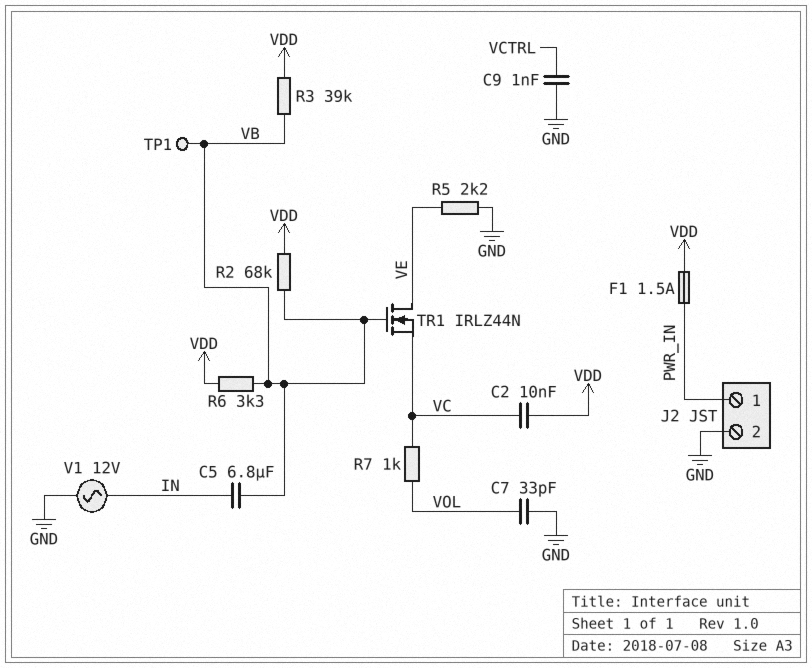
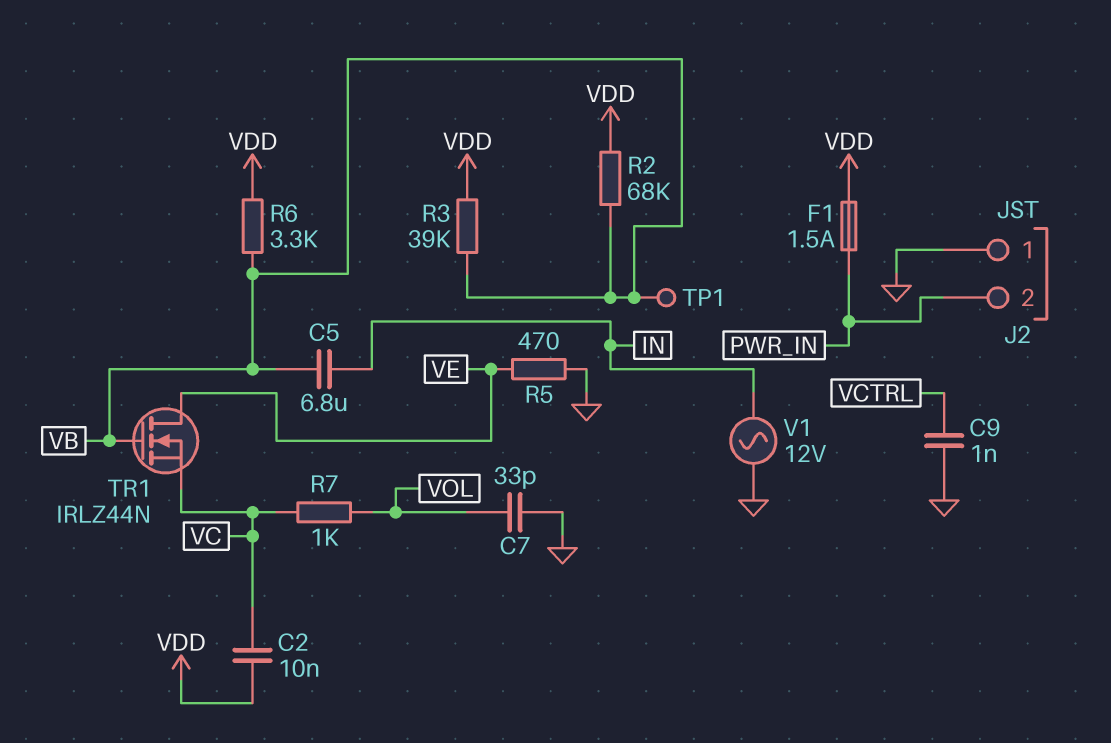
J2 pin 1: PWR_IN -> GND
J2 pin 2: GND -> PWR_IN
R5: 2.2k (GND, VE) -> 470 (GND, VE)

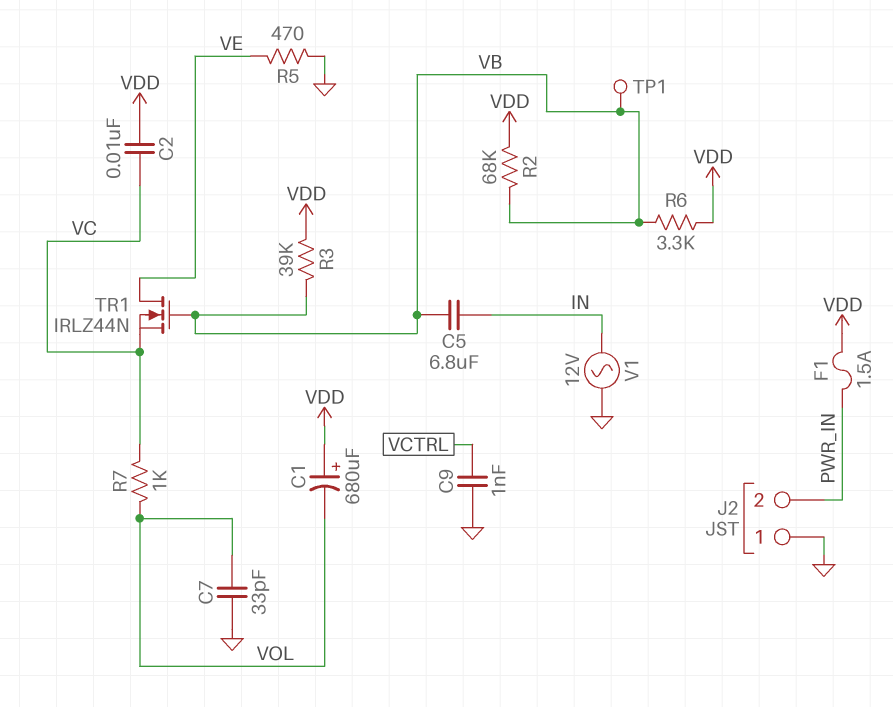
C1: none -> 680uF (plus VDD, minus VOL)

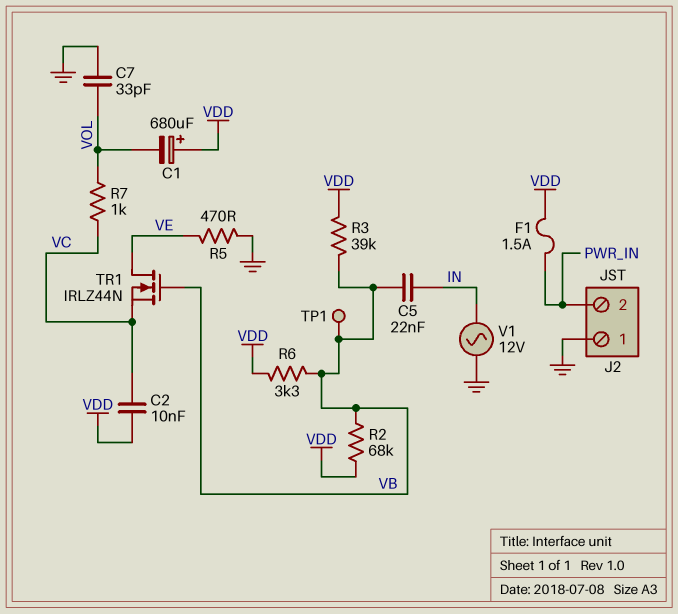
C5: 6.8uF (IN, VB) -> 22nF (IN, VB)
C9: 1nF (GND, VCTRL) -> none

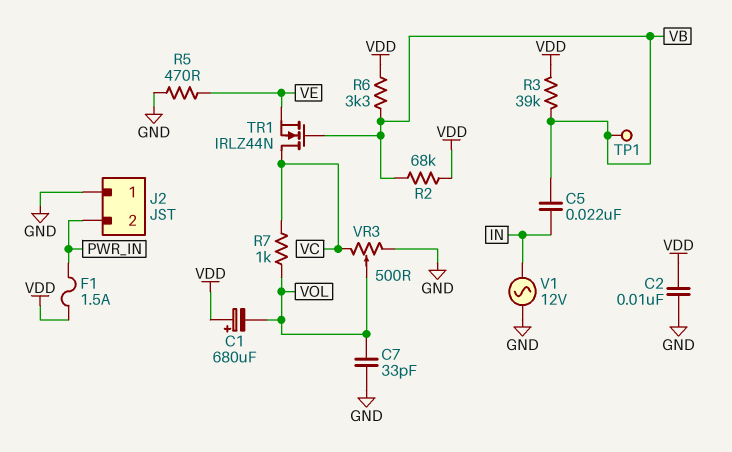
C2: 10nF (VC, VDD) -> 10nF (GND, VDD)
TR1: NMOS IRLZ44N (G VB, D VE, S VC) -> NMOS IRLZ44N (G VB, D VC, S VE)
VR3: none -> 500 (GND, VC, wiper VOL)

